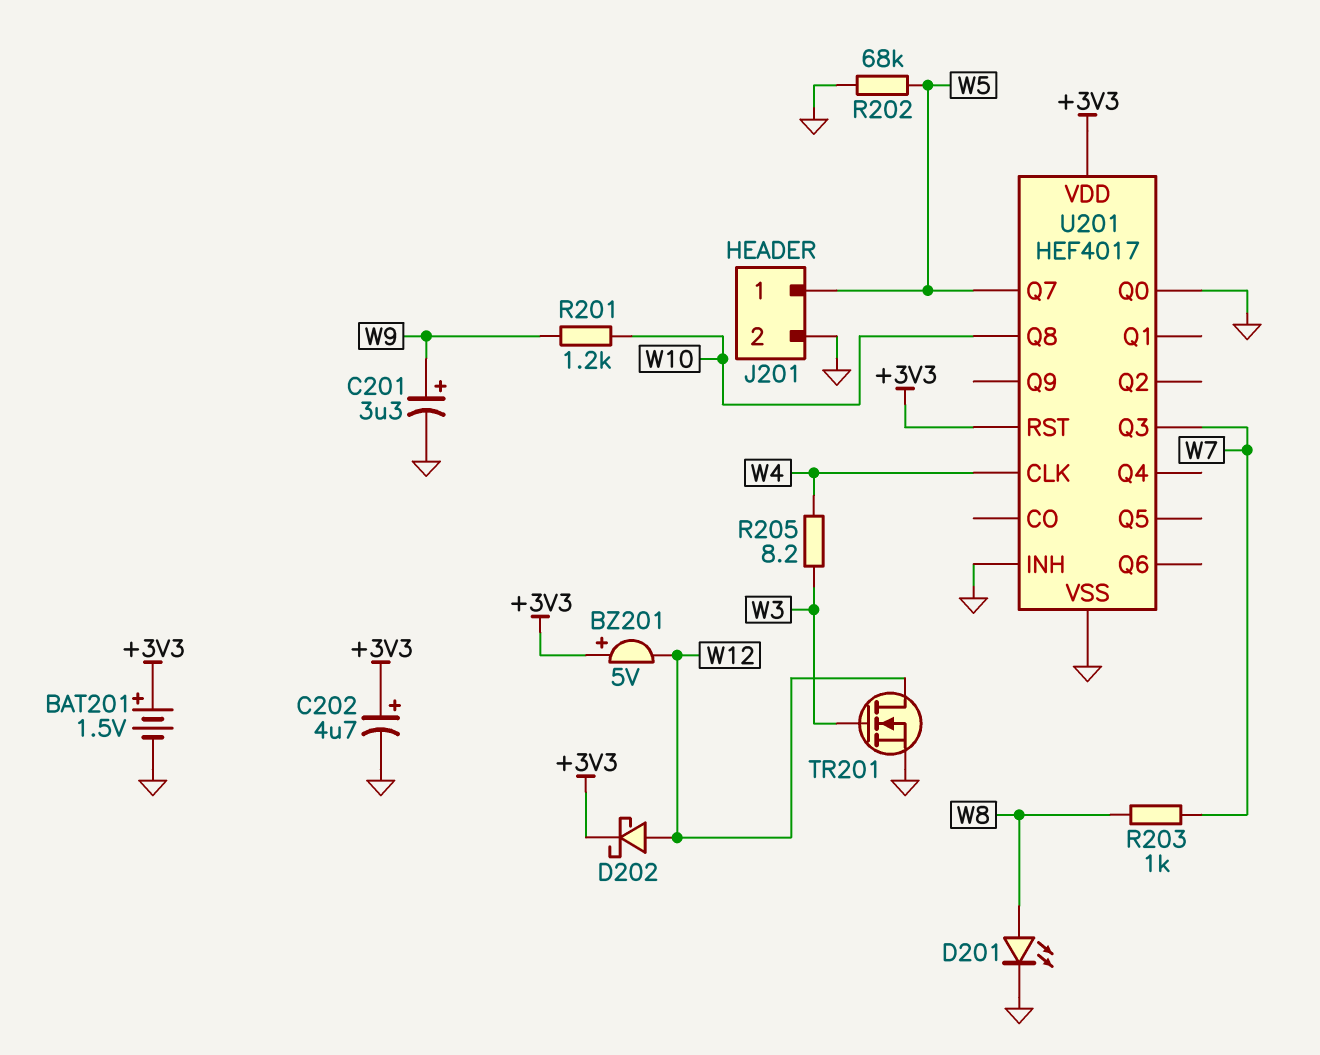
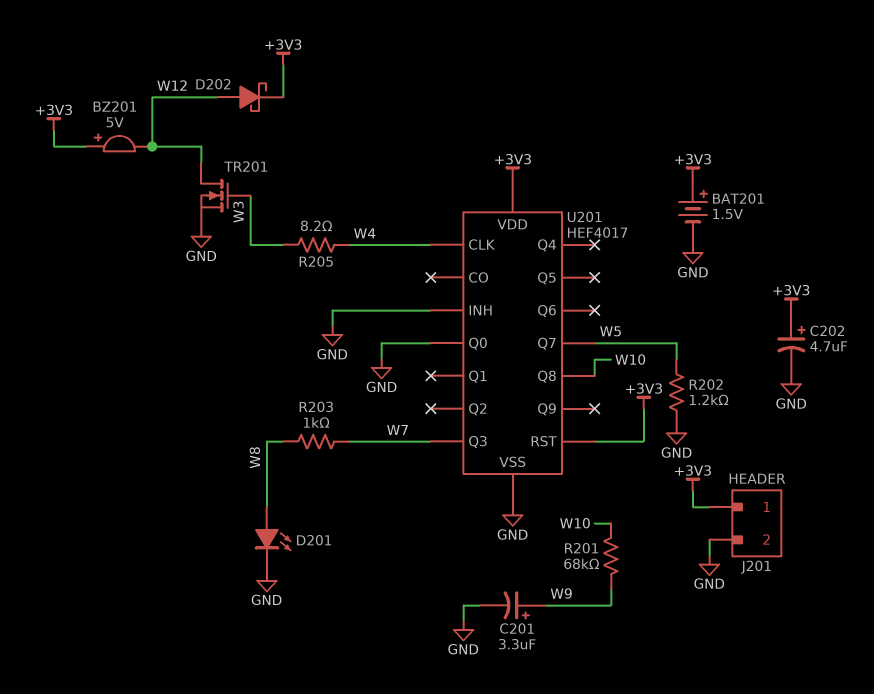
J201 pin 1: W5 -> +3V3
R201: 1.2k (W9, W10) -> 68k (W9, W10)
R202: 68k (GND, W5) -> 1.2k (GND, W5)

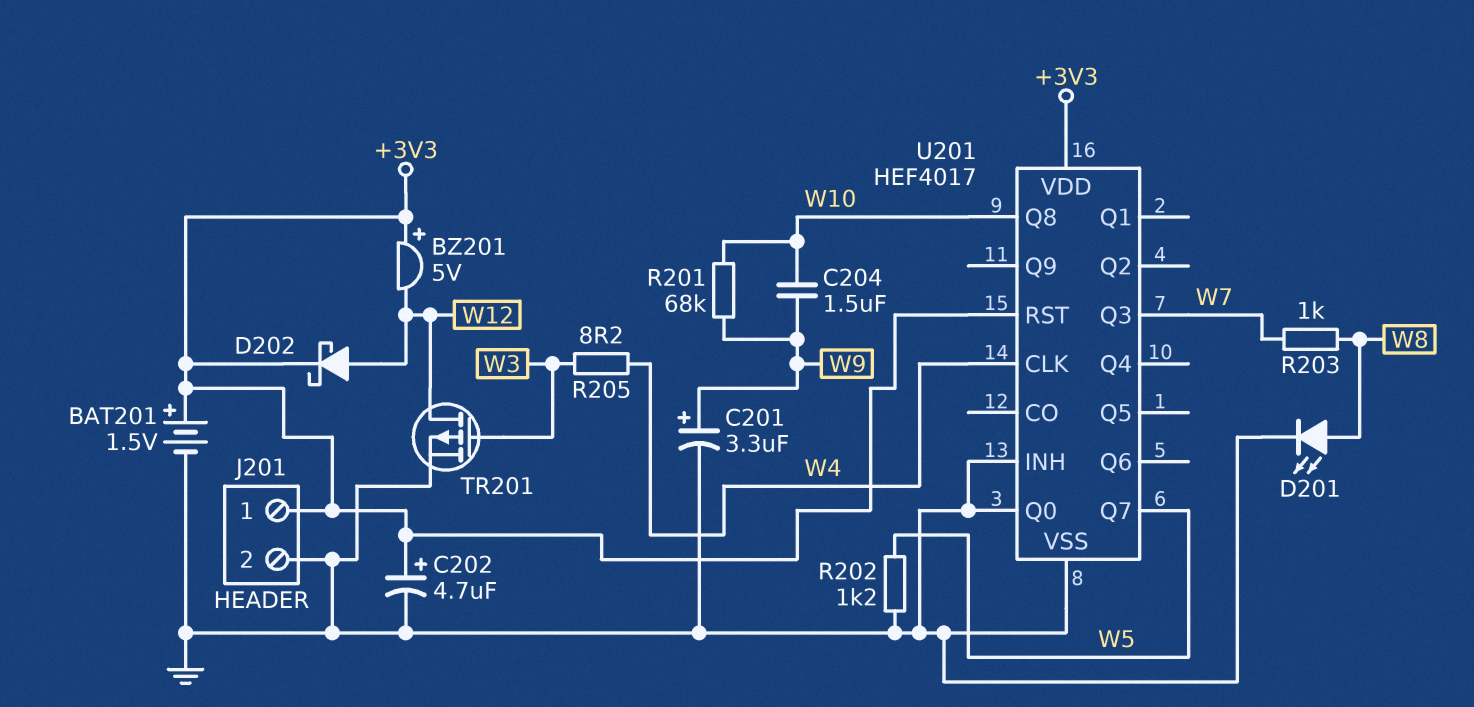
C204: none -> 1.5uF (W9, W10)
TR201: NMOS (G W3, D W12, S GND) -> PMOS (G W3, D W12, S GND)

